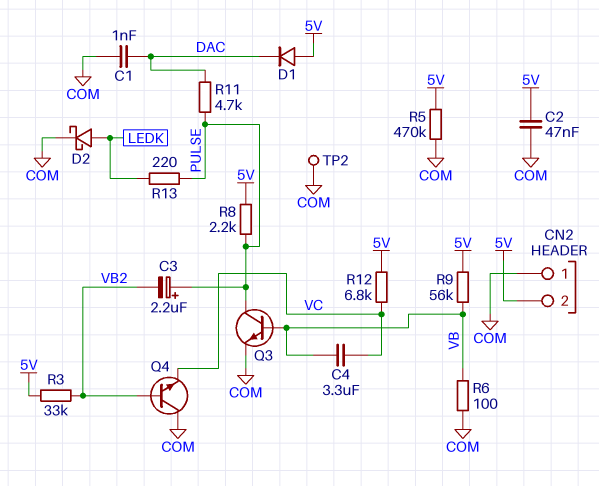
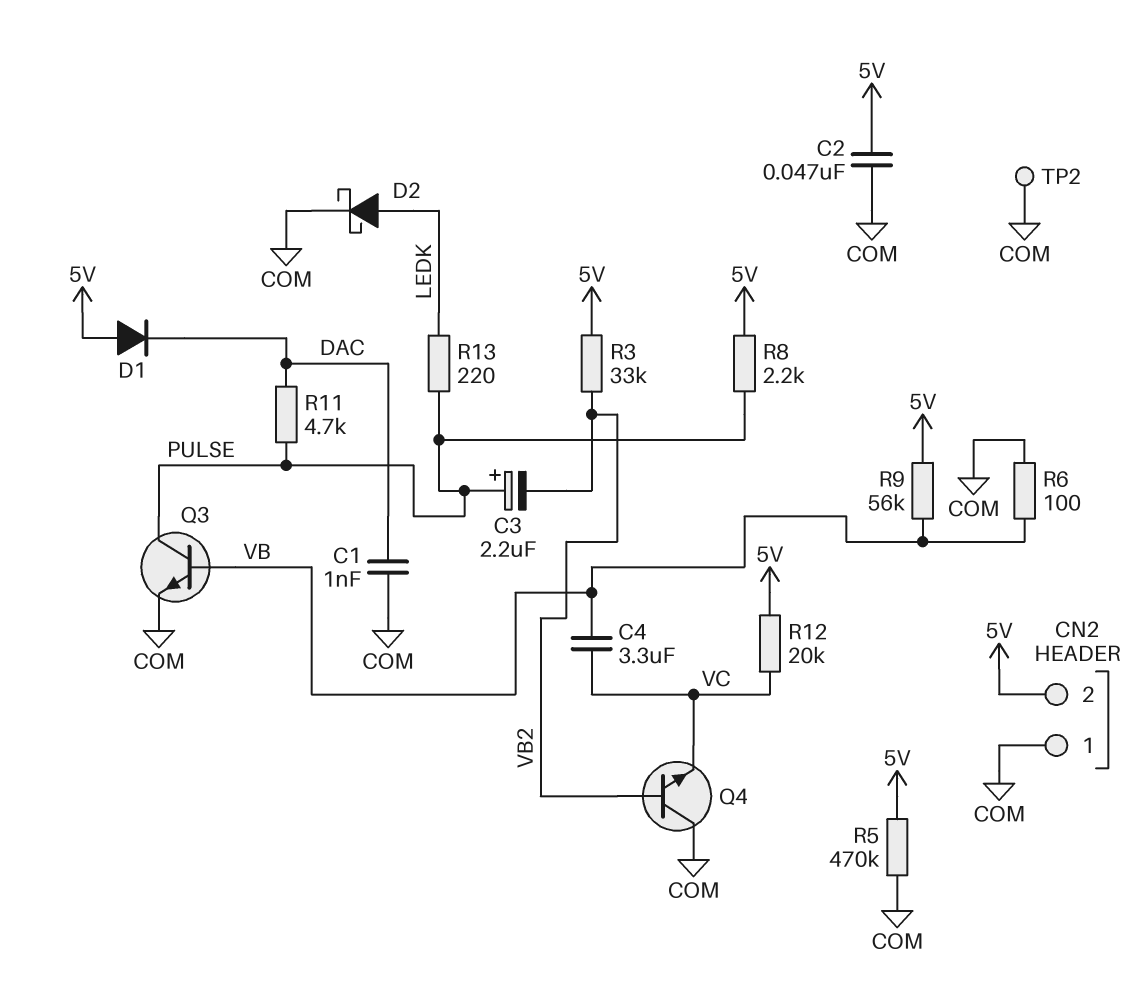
R12: 6.8k (5V, VC) -> 20k (5V, VC)

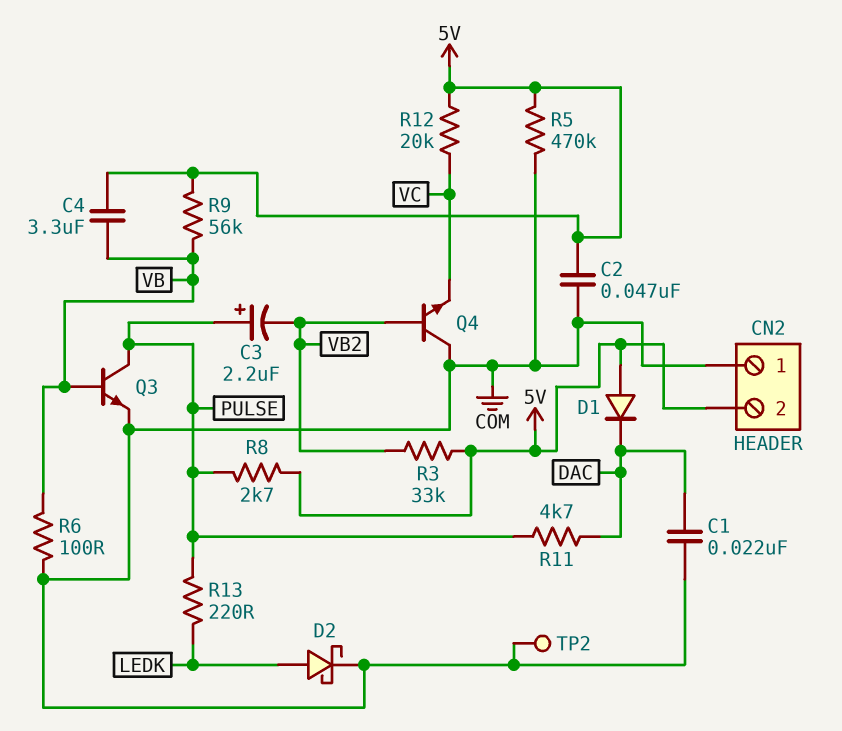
C1: 1nF (COM, DAC) -> 22nF (COM, DAC)
C4: 3.3uF (VB, VC) -> 3.3uF (5V, VB)
R8: 2.2k (5V, PULSE) -> 2.7k (5V, PULSE)

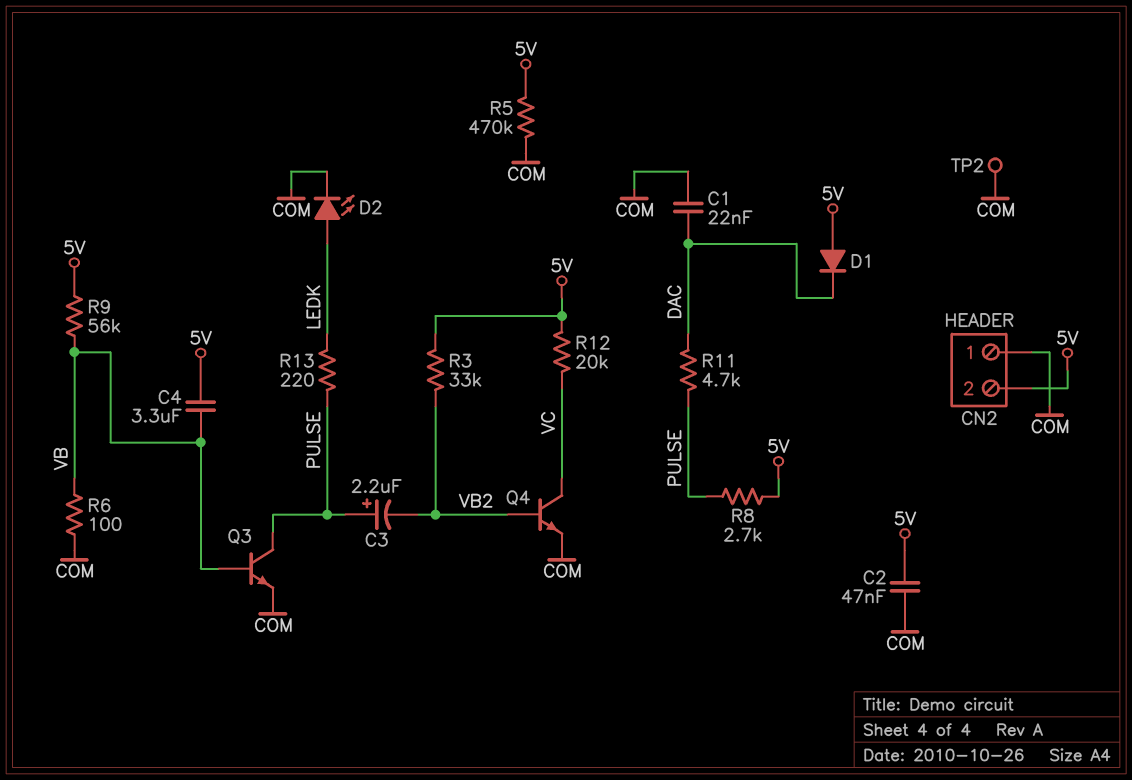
D2: schottky (A LEDK, K COM) -> LED (A LEDK, K COM)
Q4: NPN (B VB2, C COM, E VC) -> NPN (B VB2, C VC, E COM)

